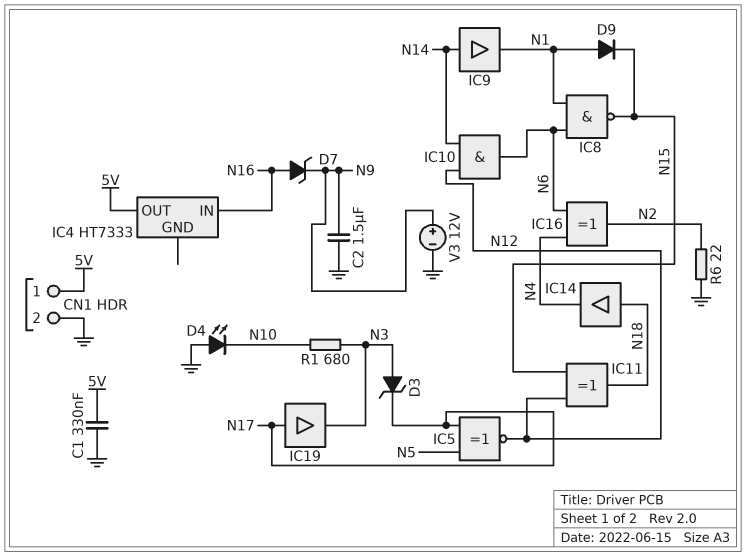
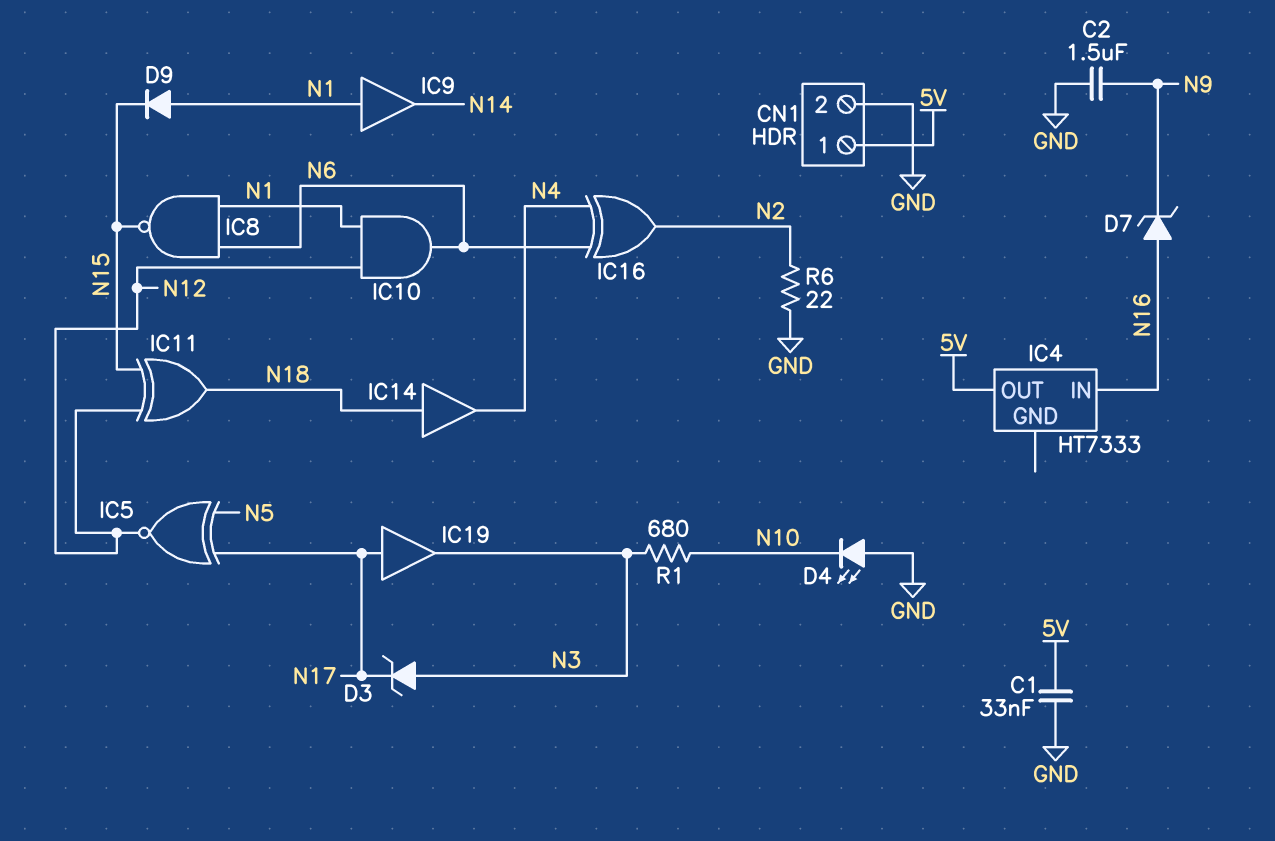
C1: 330nF (5V, GND) -> 33nF (5V, GND)
IC9: buffer (in N14, out N1) -> buffer (in N1, out N14)
IC10: AND (in N12, in N14, out N6) -> AND (in N1, in N12, out N6)
V3: 12V (plus N9, minus GND) -> none

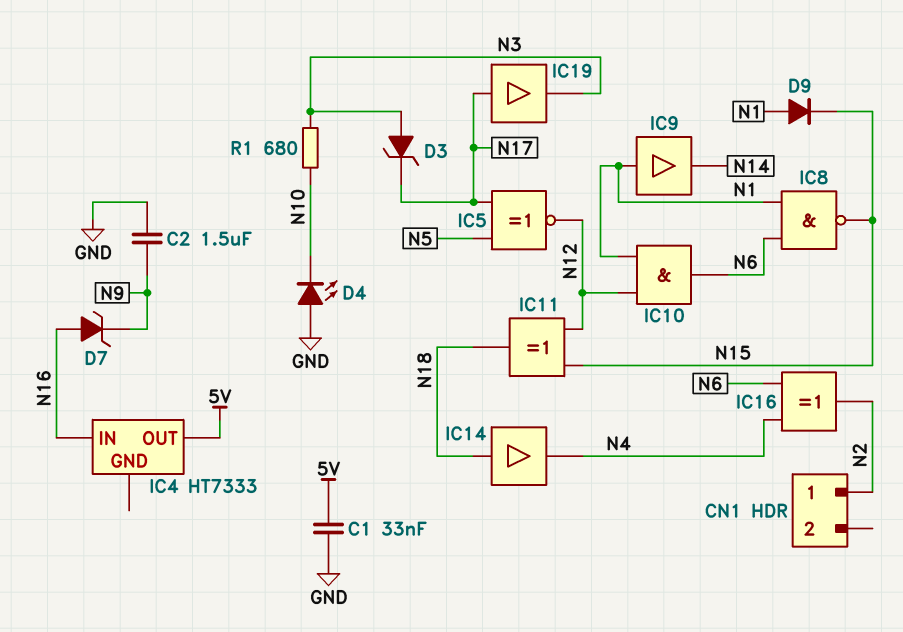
CN1 pin 1: 5V -> N2
CN1 pin 2: GND -> none
R6: 22 (GND, N2) -> none

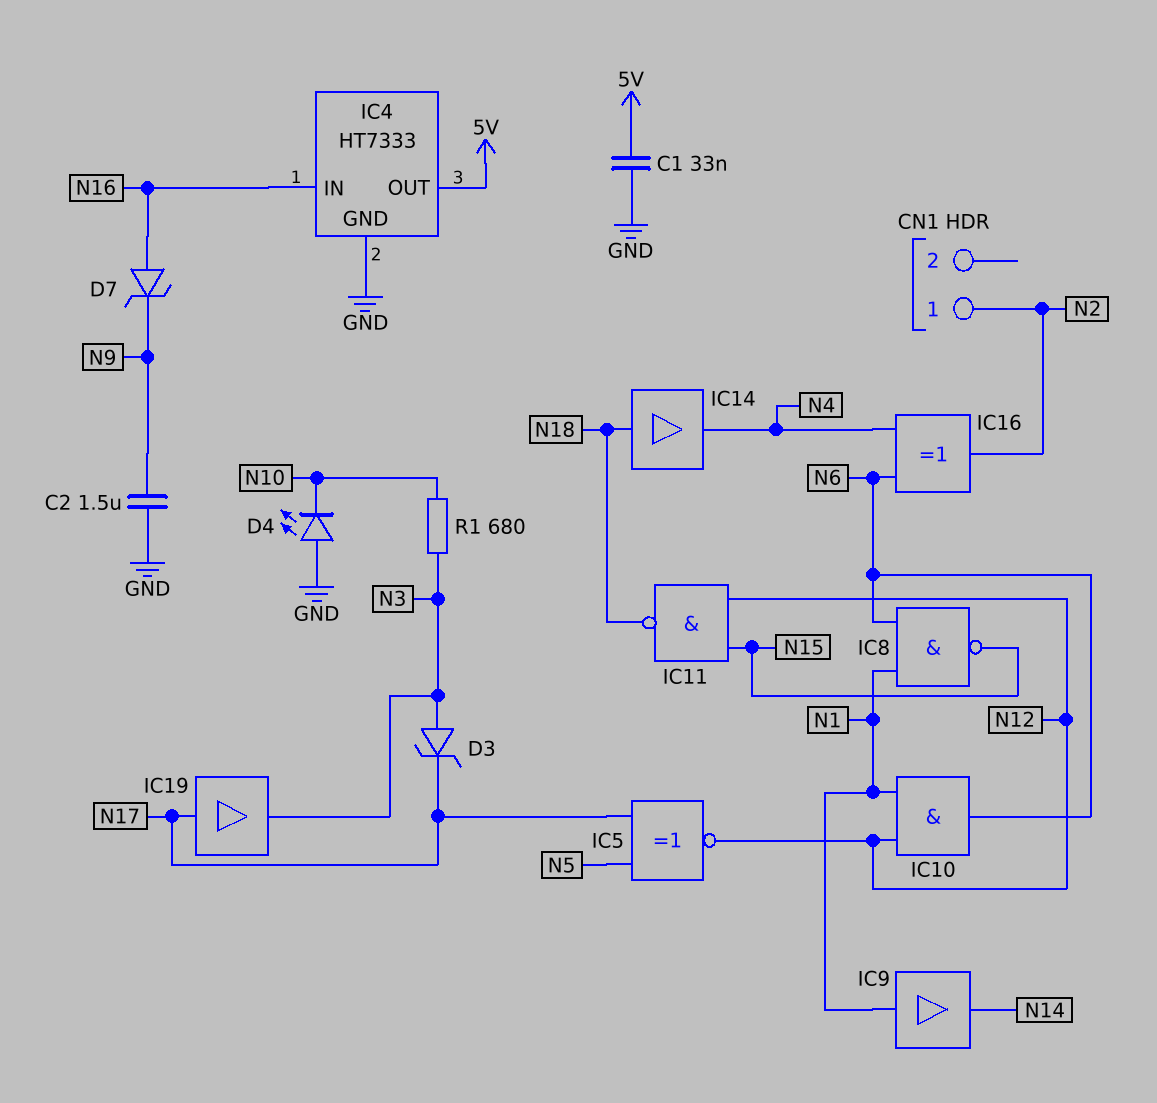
D9: diode (A N1, K N15) -> none
IC4 pin GND: none -> GND
IC11: XOR (in N12, in N15, out N18) -> NAND (in N12, in N15, out N18)

